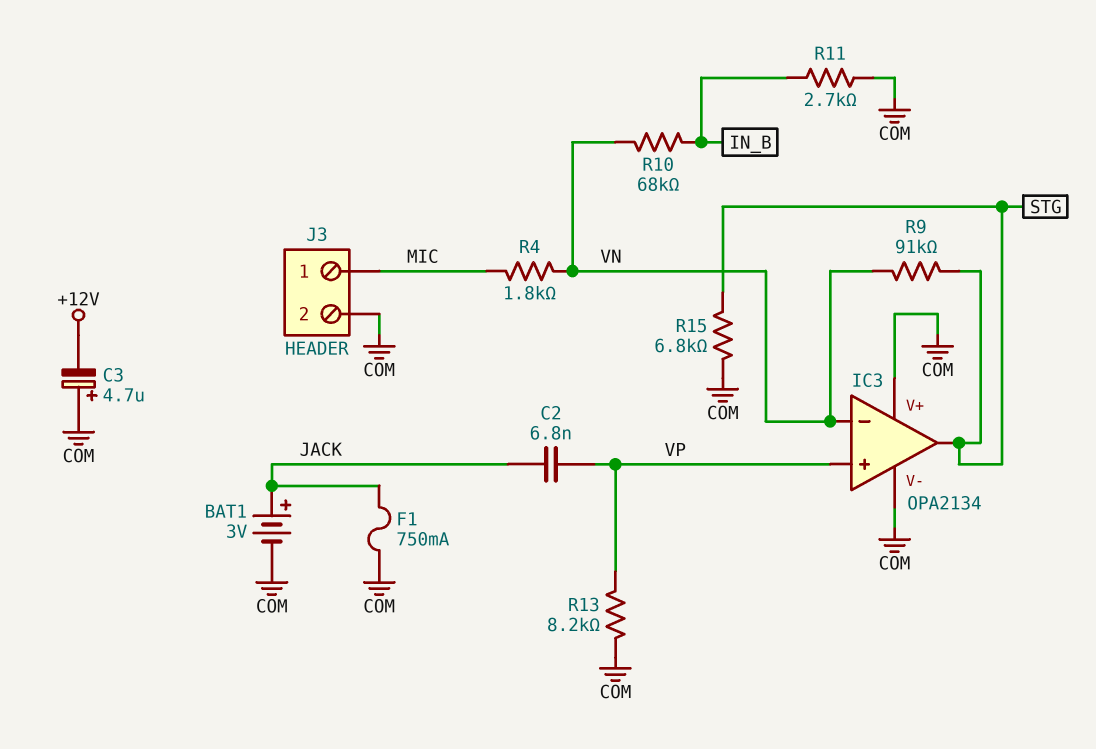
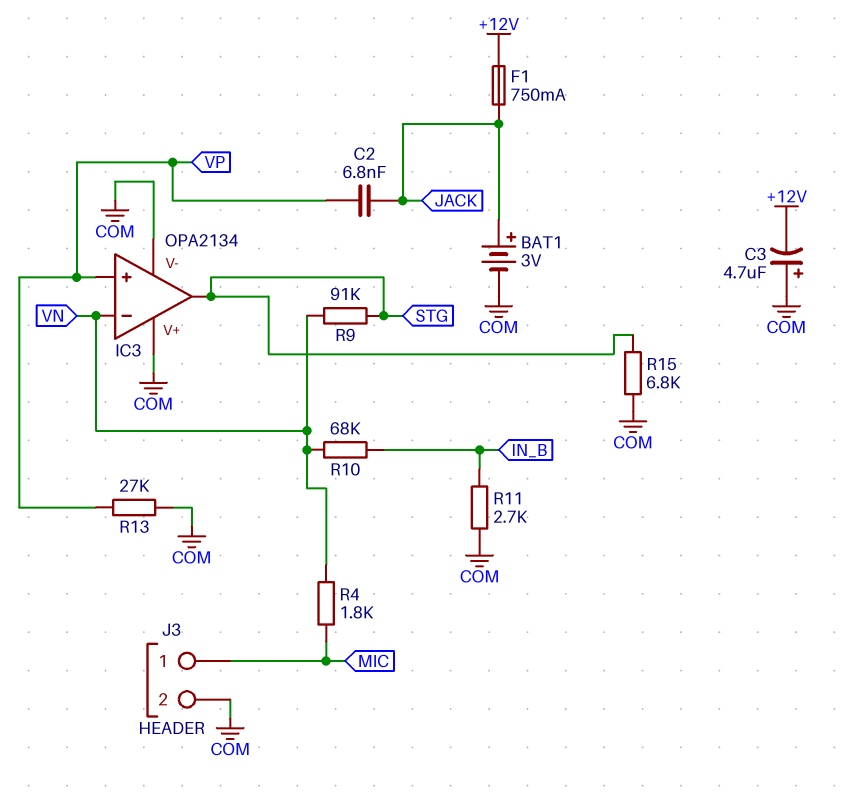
F1: 750mA (COM, JACK) -> 750mA (+12V, JACK)
R13: 8.2k (COM, VP) -> 27k (COM, VP)

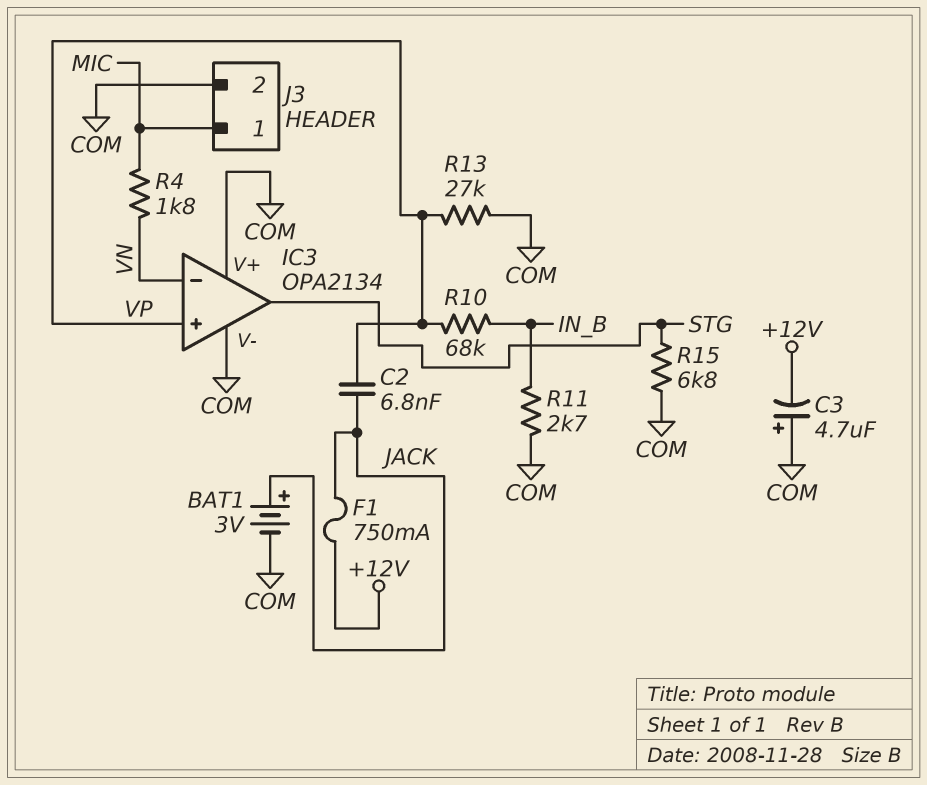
R9: 91k (STG, VN) -> none
R10: 68k (IN_B, VN) -> 68k (IN_B, VP)

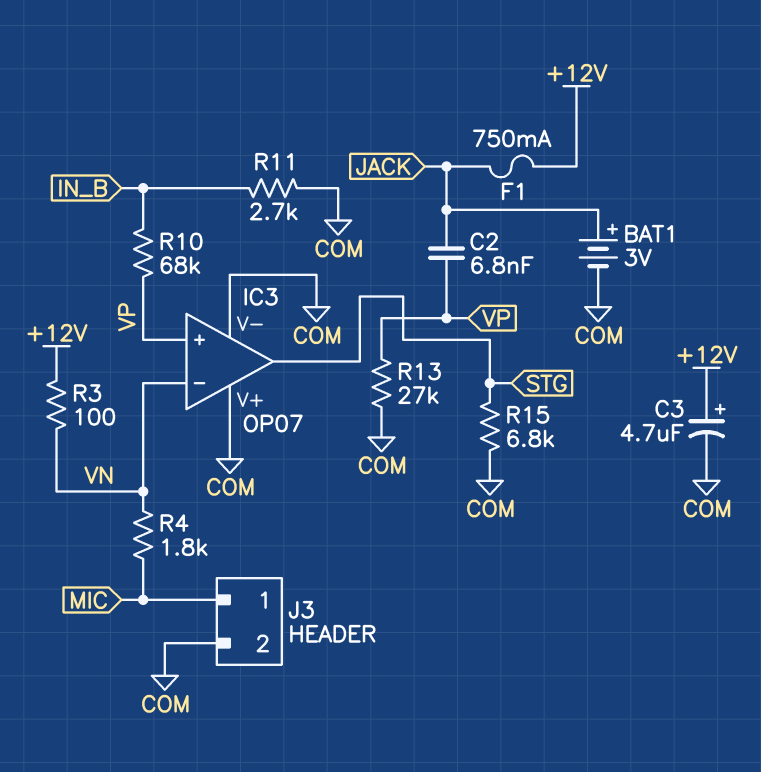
C3: 4.7uF (plus COM, minus +12V) -> 4.7uF (plus +12V, minus COM)
IC3: OPA2134 -> OP07
R3: none -> 100 (+12V, VN)

